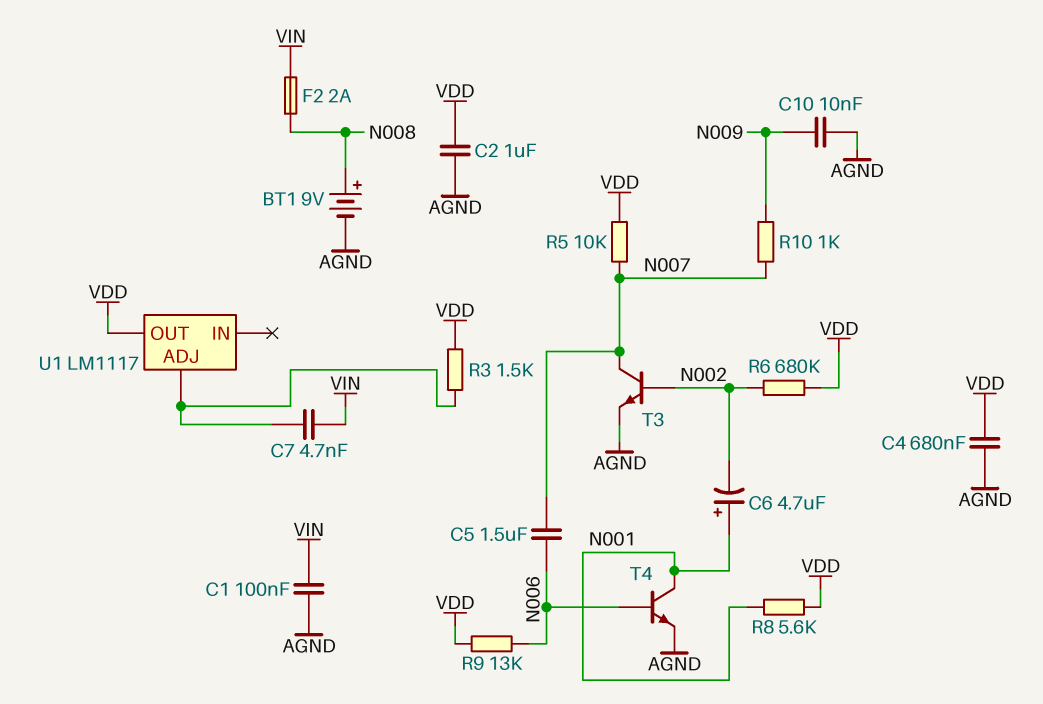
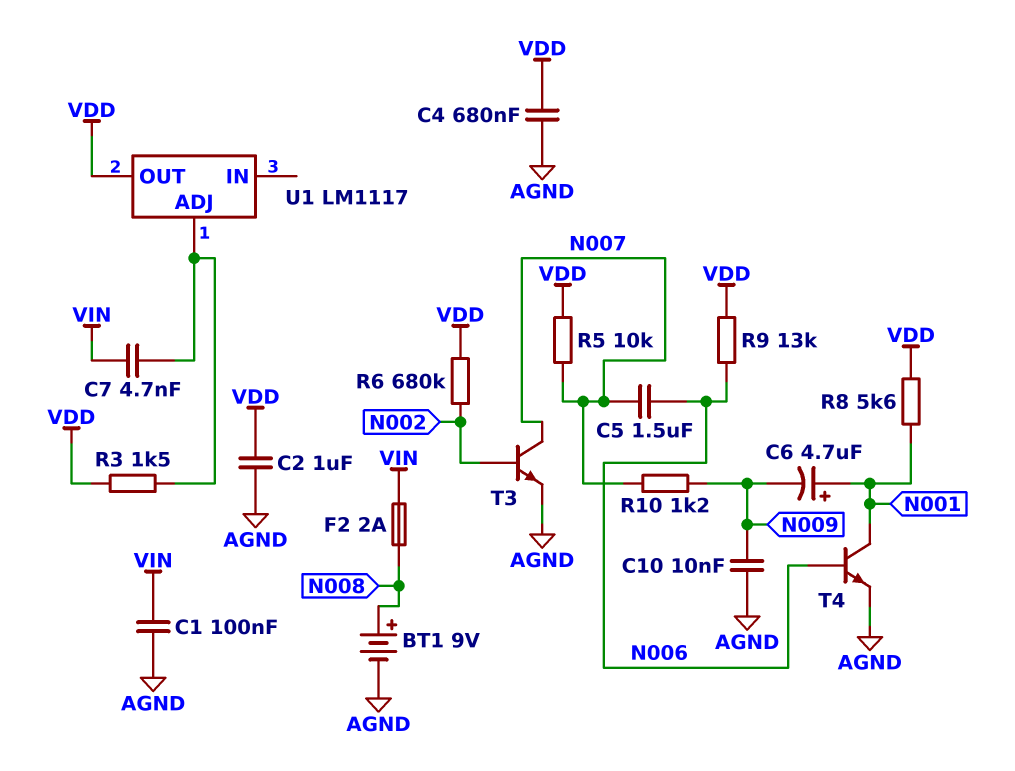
C6: 4.7uF (plus N001, minus N002) -> 4.7uF (plus N001, minus N009)
R10: 1k (N007, N009) -> 1.2k (N007, N009)

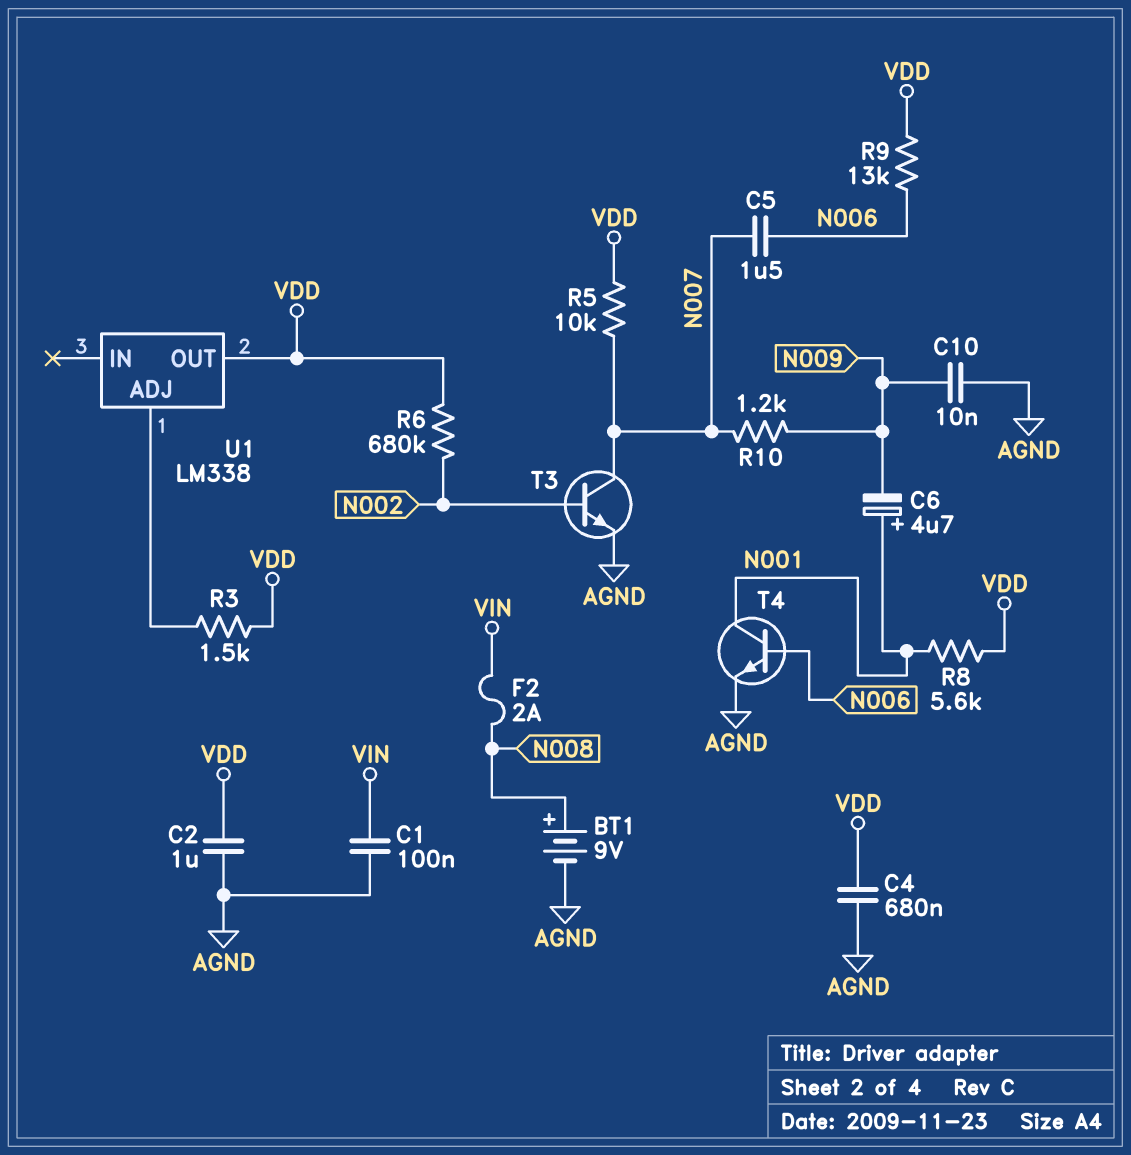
C7: 4.7nF (U1/ADJ, VIN) -> none
U1: LM1117 -> LM338

